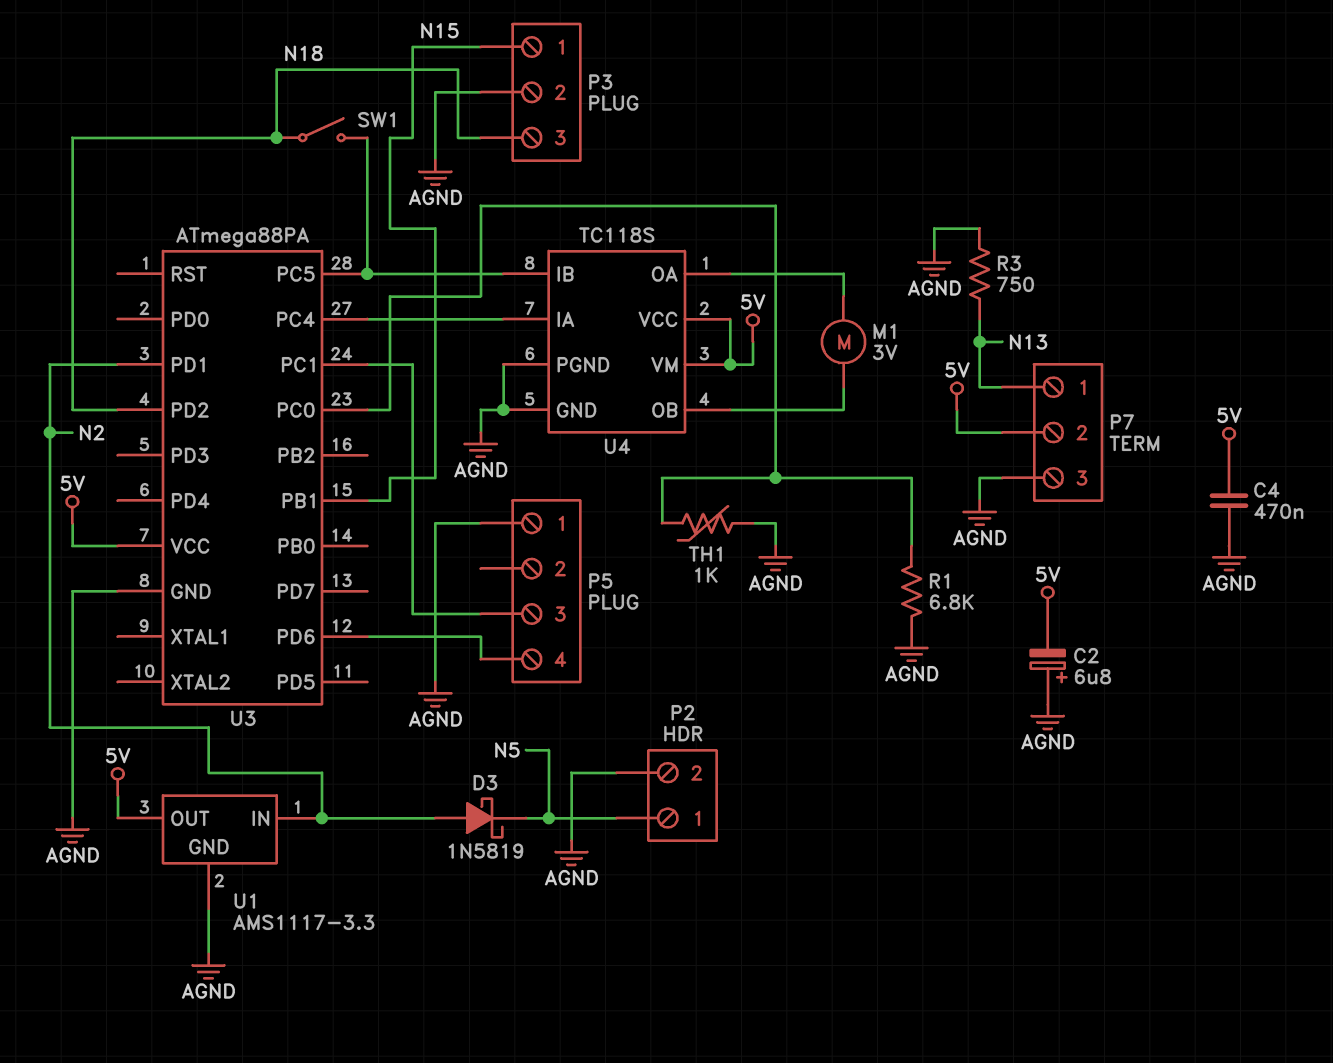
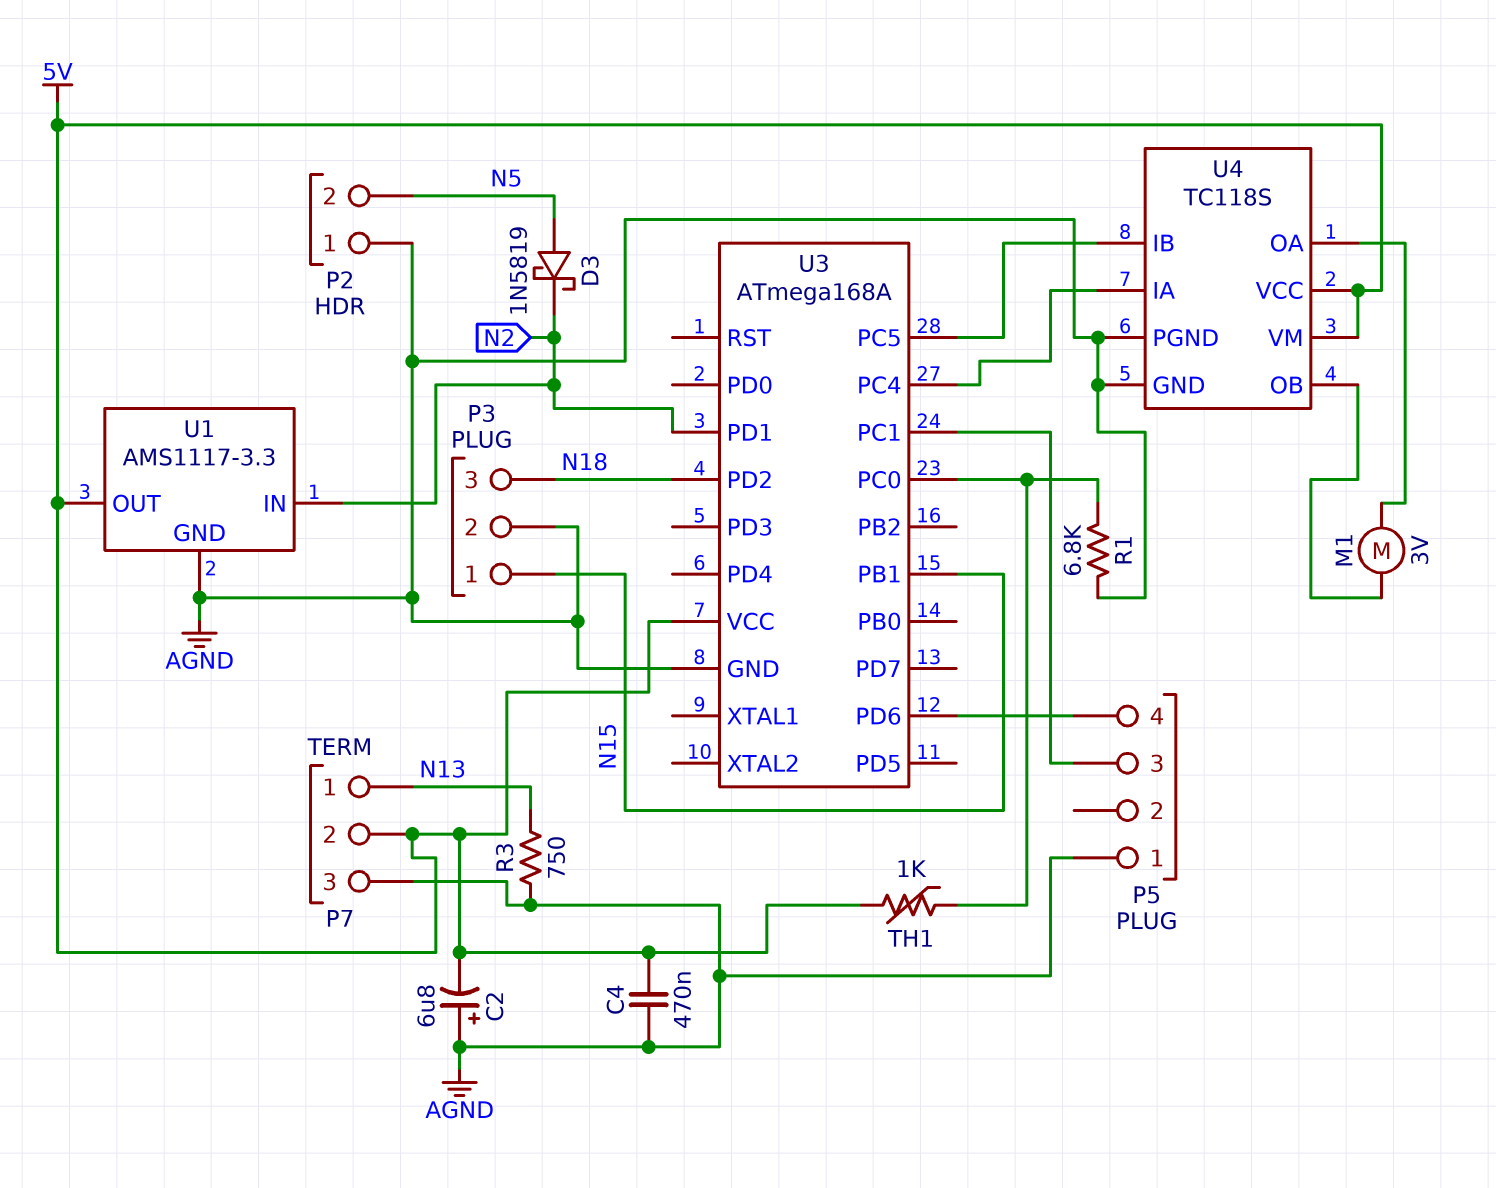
D3: schottky 1N5819 (A N2, K N5) -> schottky 1N5819 (A N5, K N2)
P2 pin 1: N5 -> AGND
P2 pin 2: AGND -> N5
SW1: switch (N18, U3/PC5) -> none
TH1: 1k (AGND, U3/PC0) -> 1k (5V, U3/PC0)
U3: ATmega88PA -> ATmega168A

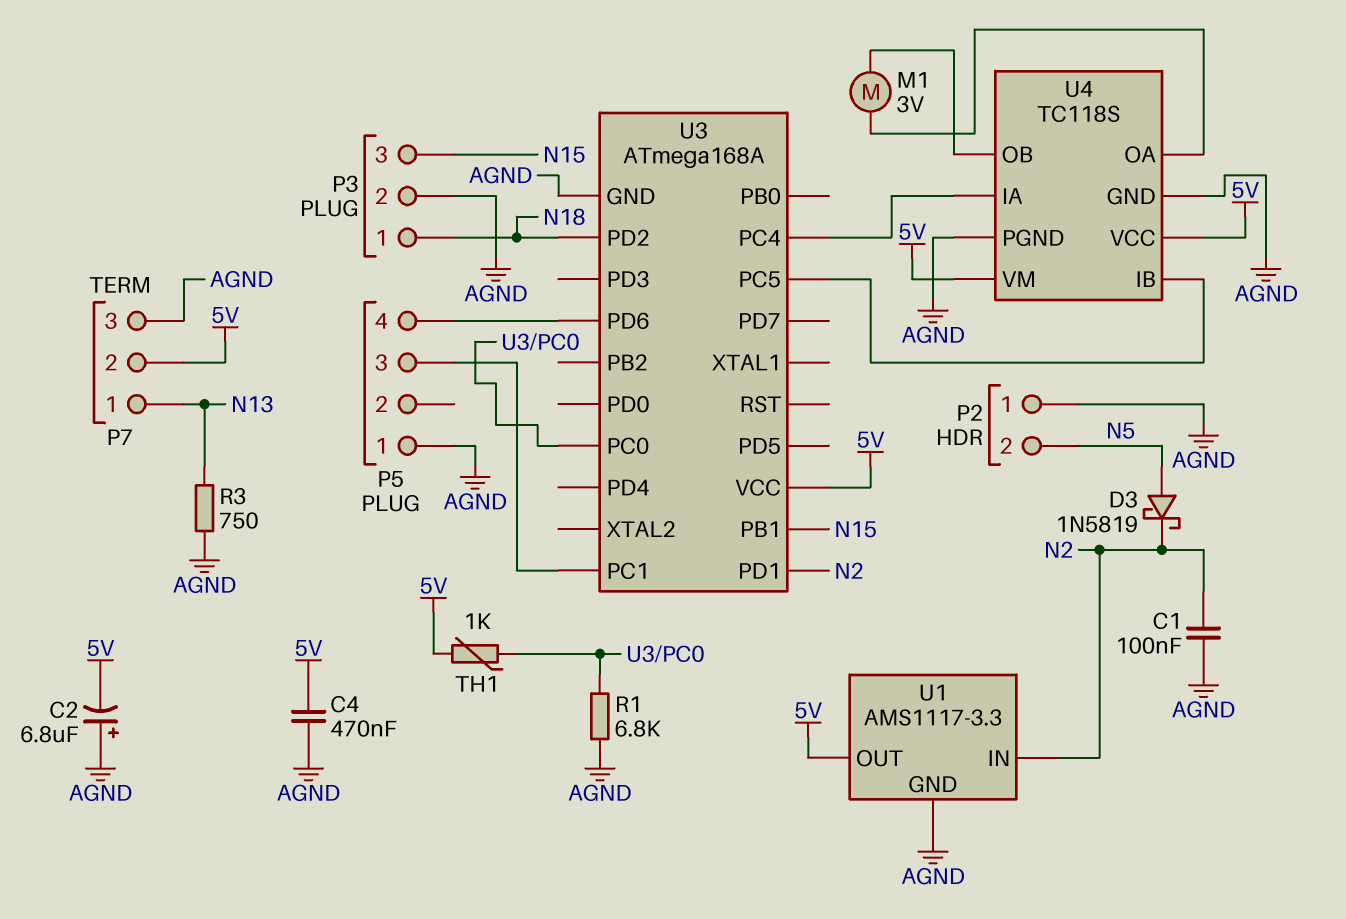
C1: none -> 100nF (AGND, N2)
P3 pin 1: N15 -> N18
P3 pin 3: N18 -> N15

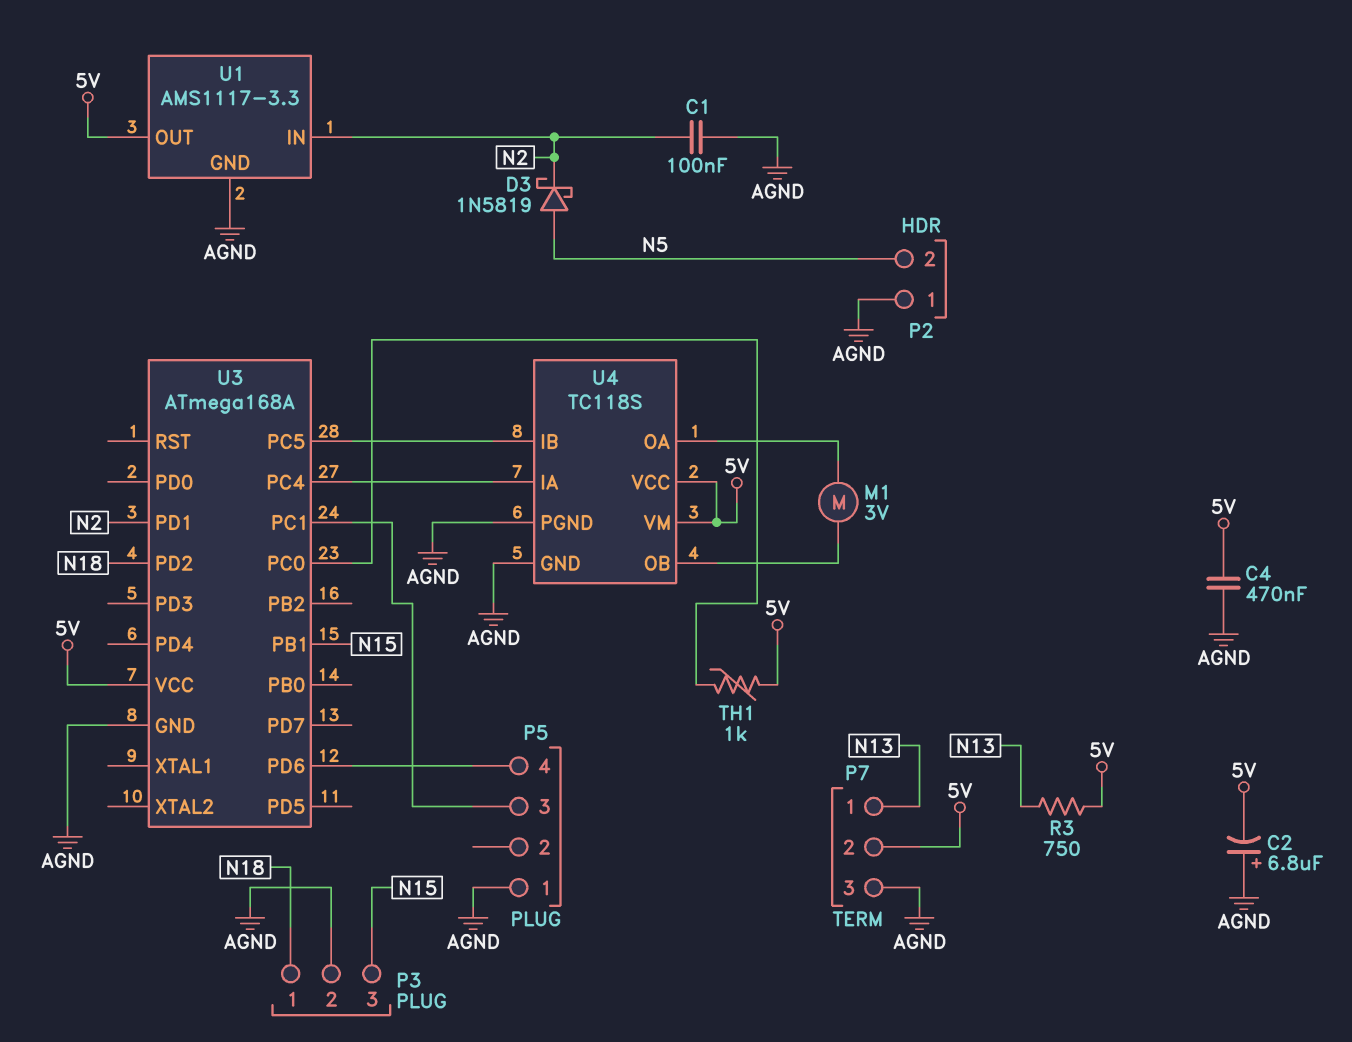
R1: 6.8k (AGND, U3/PC0) -> none
R3: 750 (AGND, N13) -> 750 (5V, N13)

